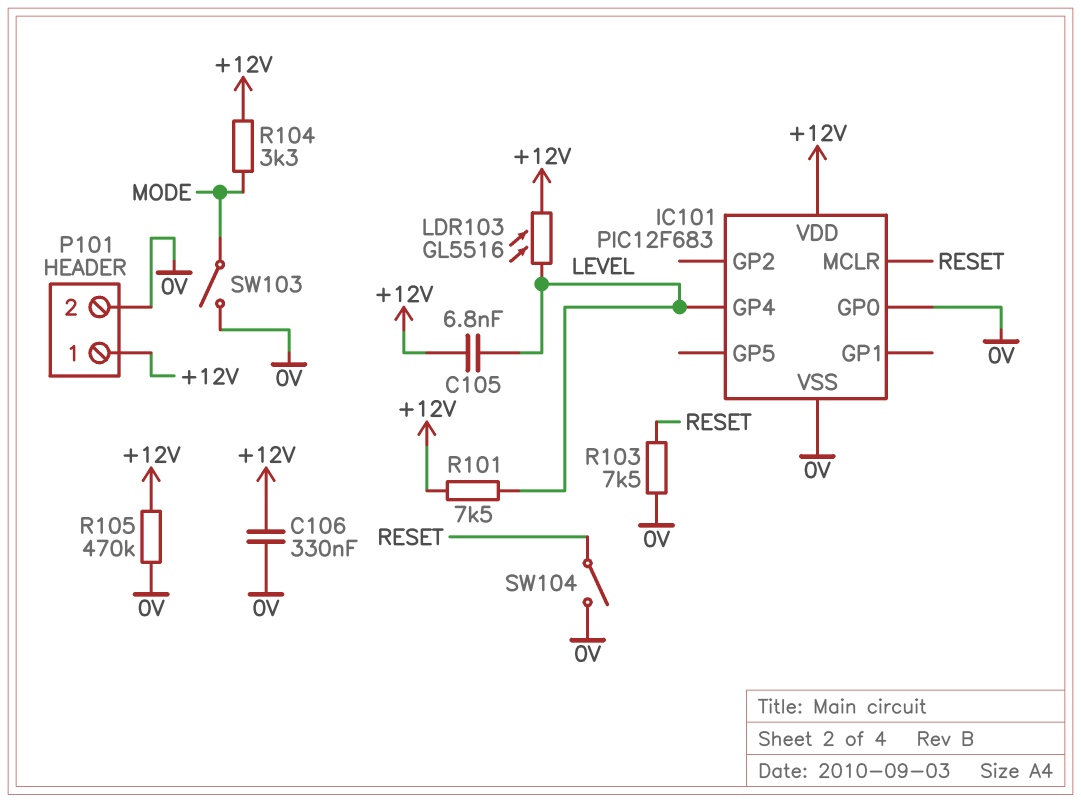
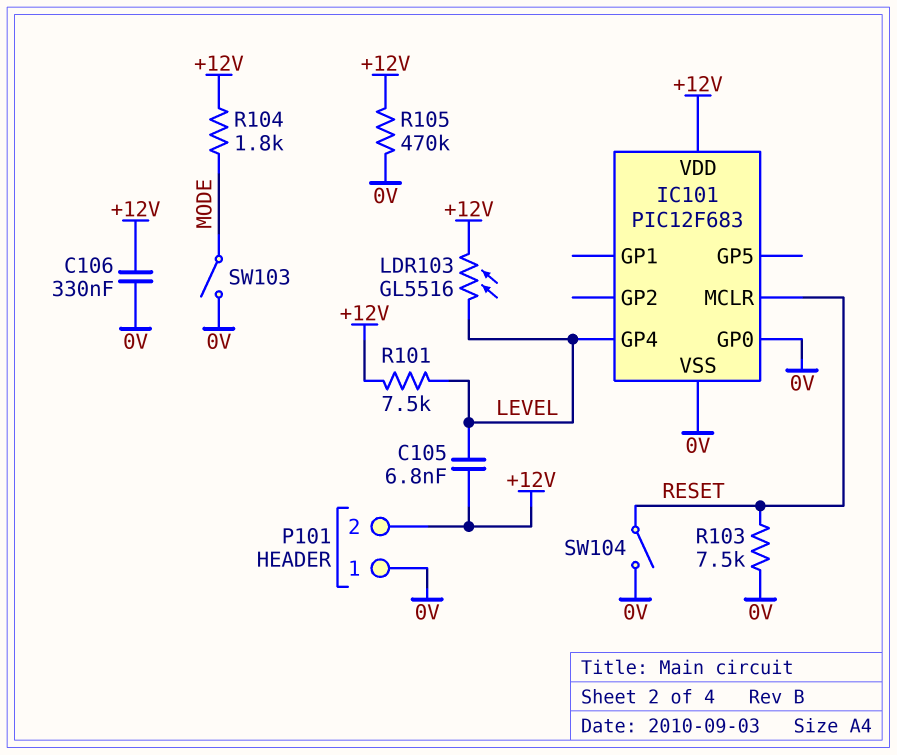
P101 pin 1: +12V -> 0V
P101 pin 2: 0V -> +12V
R104: 3.3k (+12V, MODE) -> 1.8k (+12V, MODE)

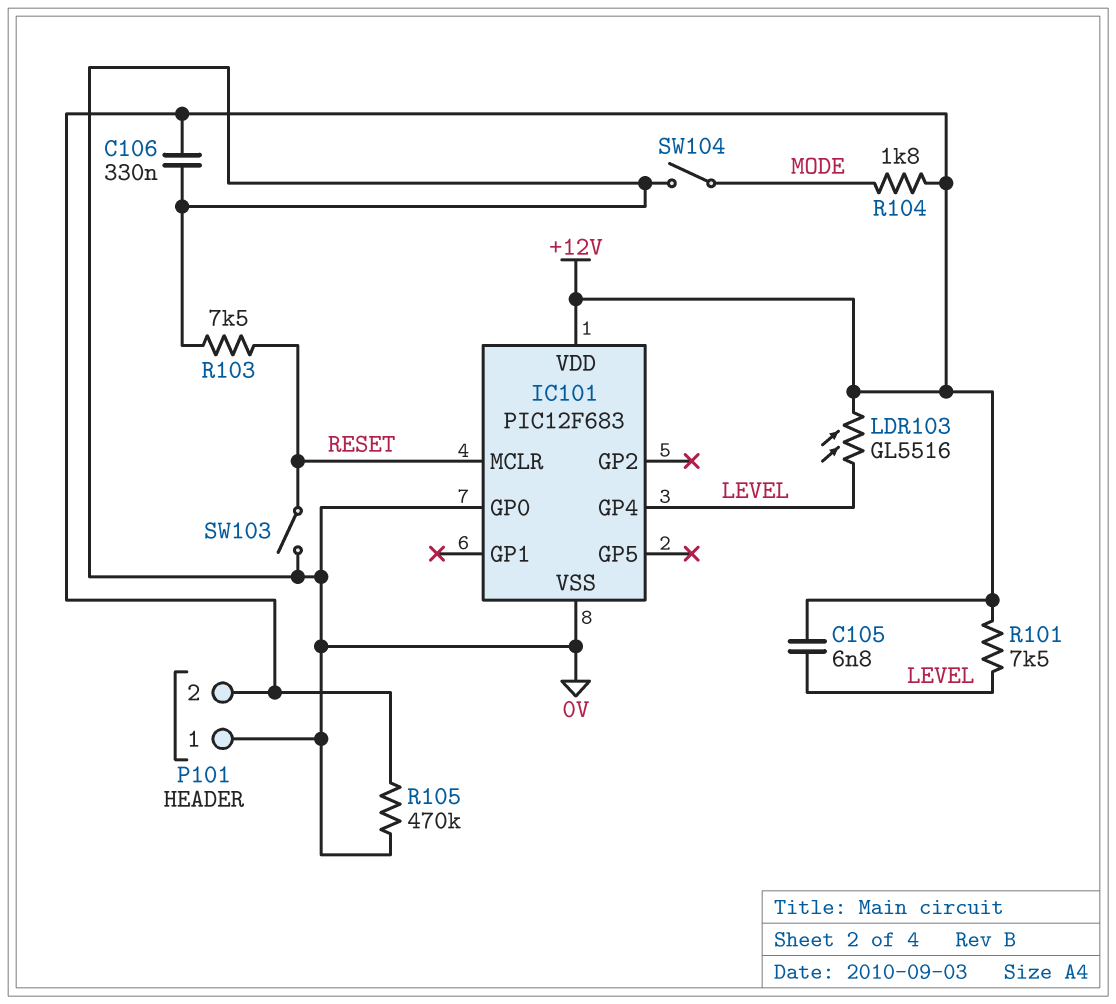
SW103: switch (0V, MODE) -> switch (0V, RESET)
SW104: switch (0V, RESET) -> switch (0V, MODE)

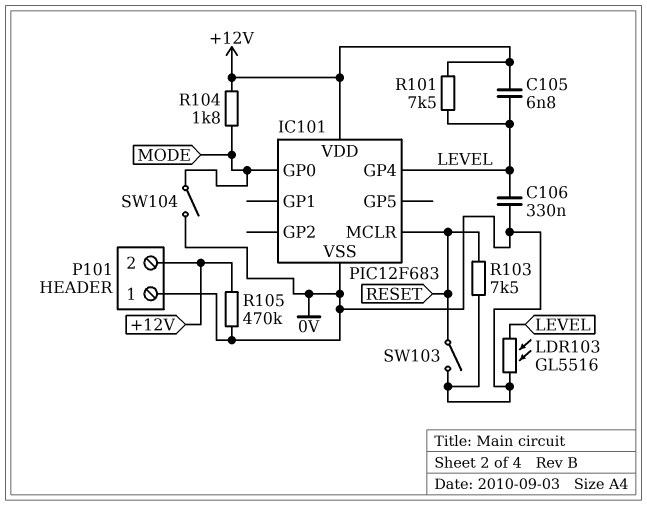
C106: 330nF (+12V, 0V) -> 330nF (0V, LEVEL)
IC101 pin GP0: 0V -> MODE
LDR103: GL5516 (+12V, LEVEL) -> GL5516 (0V, LEVEL)

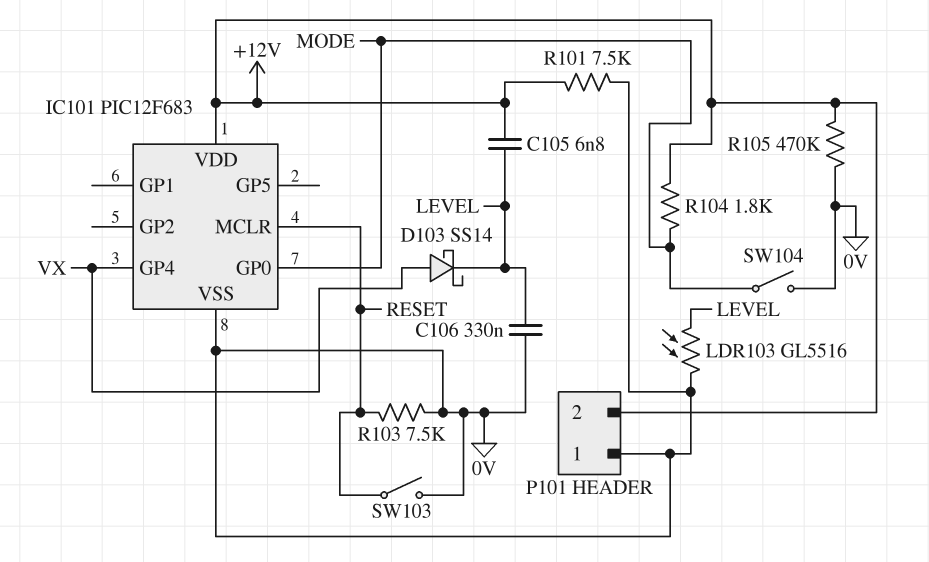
D103: none -> schottky SS14 (A VX, K LEVEL)
IC101 pin GP4: LEVEL -> VX
R101: 7.5k (+12V, LEVEL) -> 7.5k (+12V, 0V)

